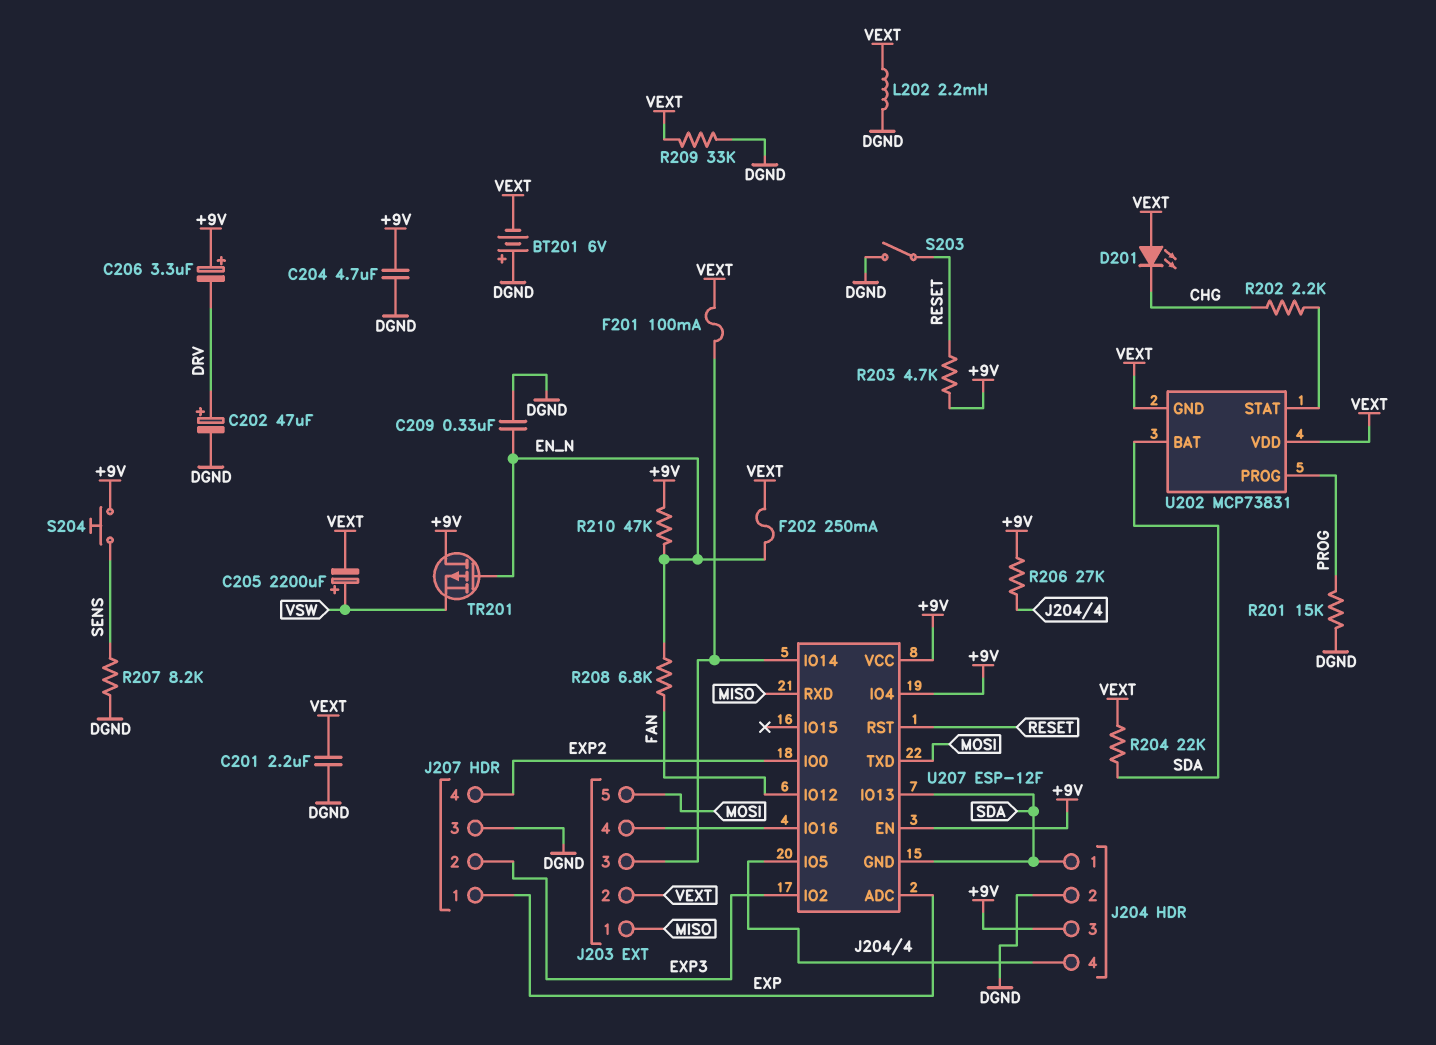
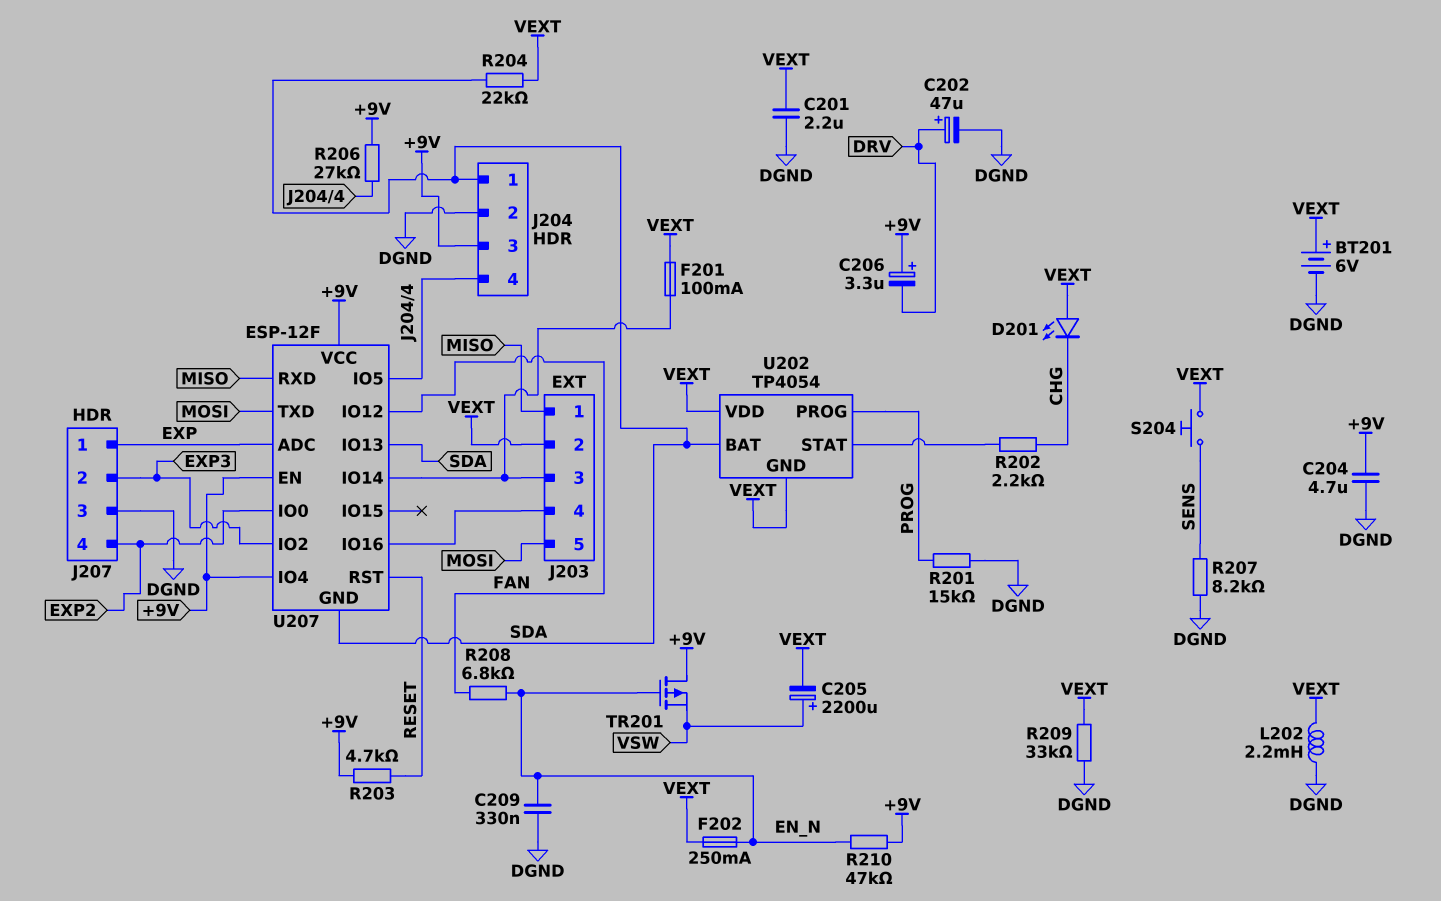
BT201: 6V (plus DGND, minus VEXT) -> 6V (plus VEXT, minus DGND)
S203: switch (DGND, RESET) -> none
S204: button (+9V, SENS) -> button (SENS, VEXT)
U202: MCP73831 -> TP4054

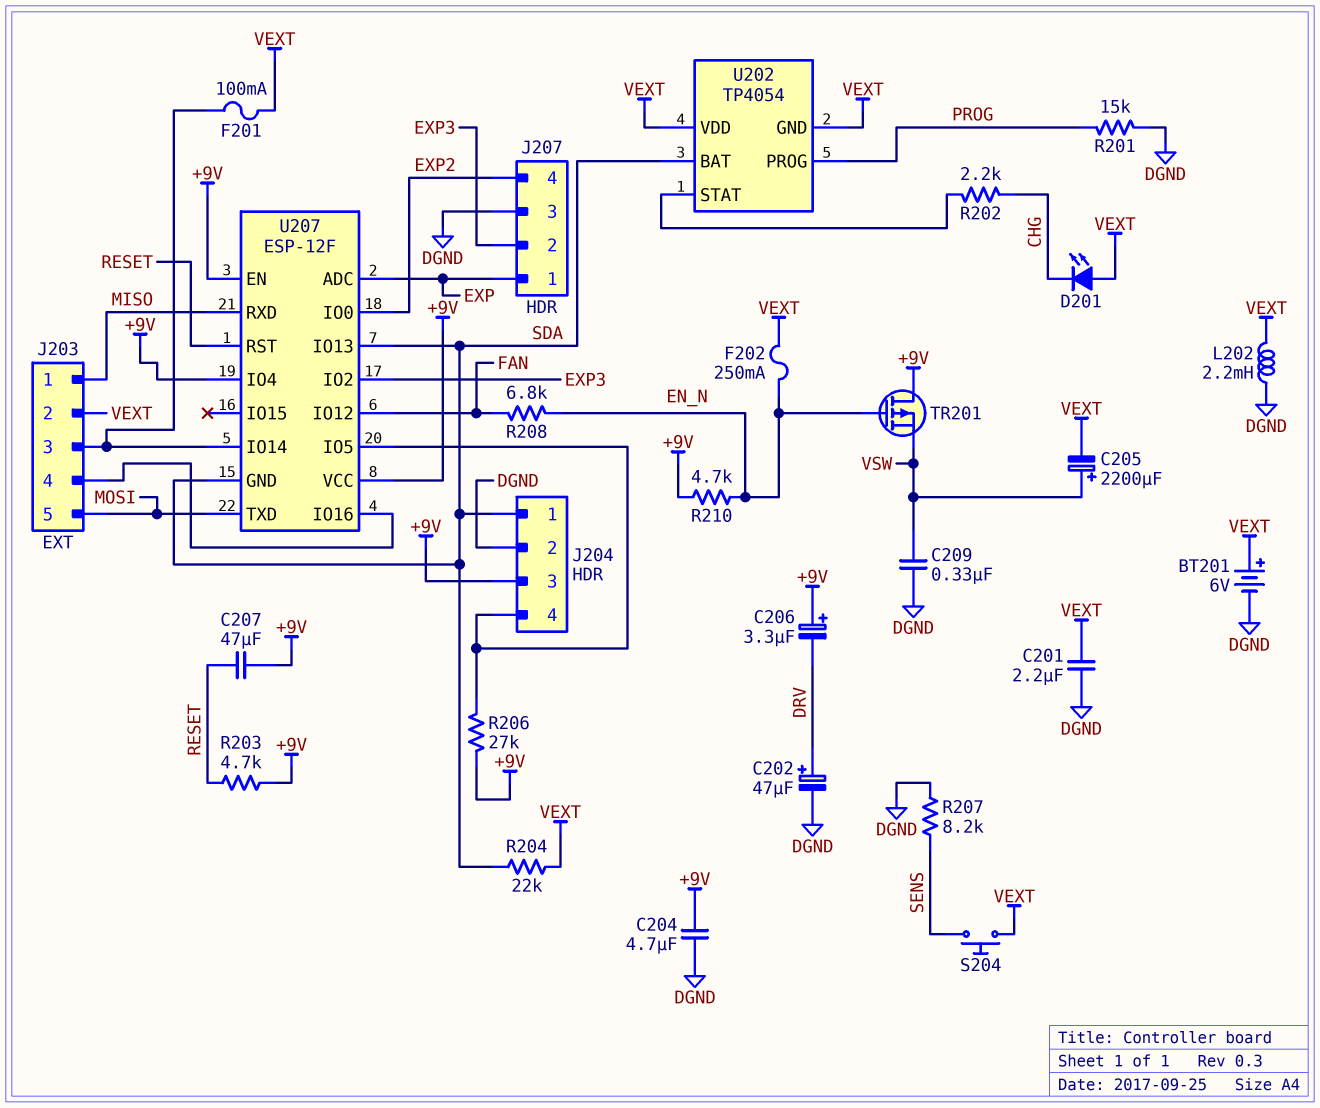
C207: none -> 47uF (+9V, RESET)
C209: 330nF (DGND, EN_N) -> 330nF (DGND, VSW)
R209: 33k (DGND, VEXT) -> none
R210: 47k (+9V, EN_N) -> 4.7k (+9V, EN_N)

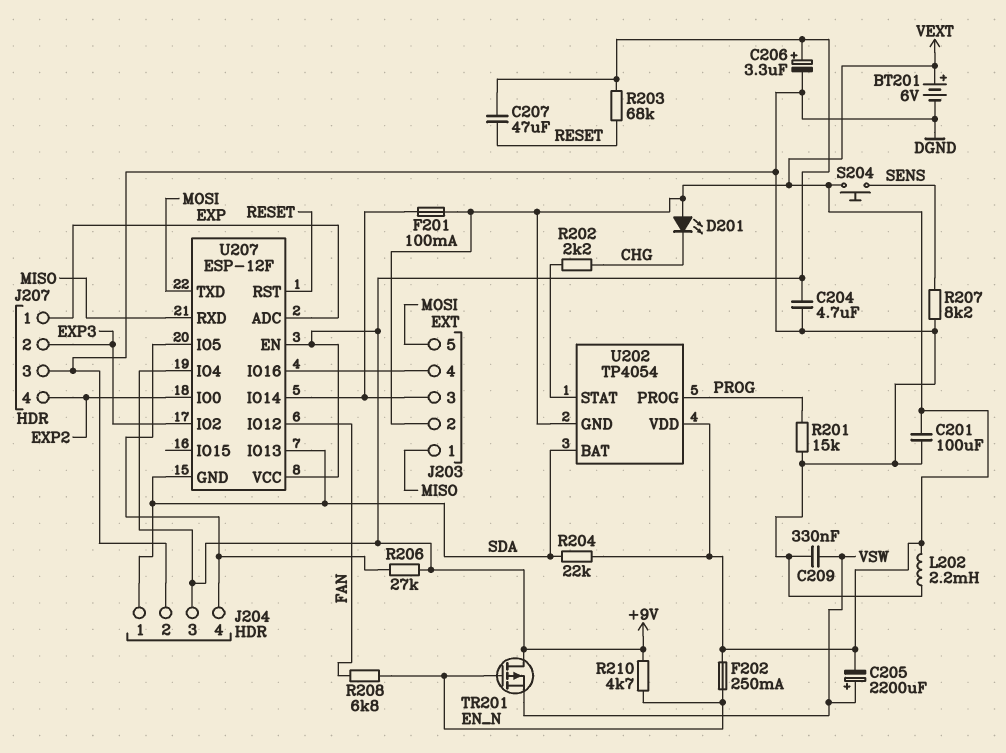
C201: 2.2uF (DGND, VEXT) -> 100uF (DGND, VEXT)
C202: 47uF (plus DRV, minus DGND) -> none
C206: 3.3uF (plus +9V, minus DRV) -> 3.3uF (plus +9V, minus DGND)
R203: 4.7k (+9V, RESET) -> 68k (+9V, RESET)

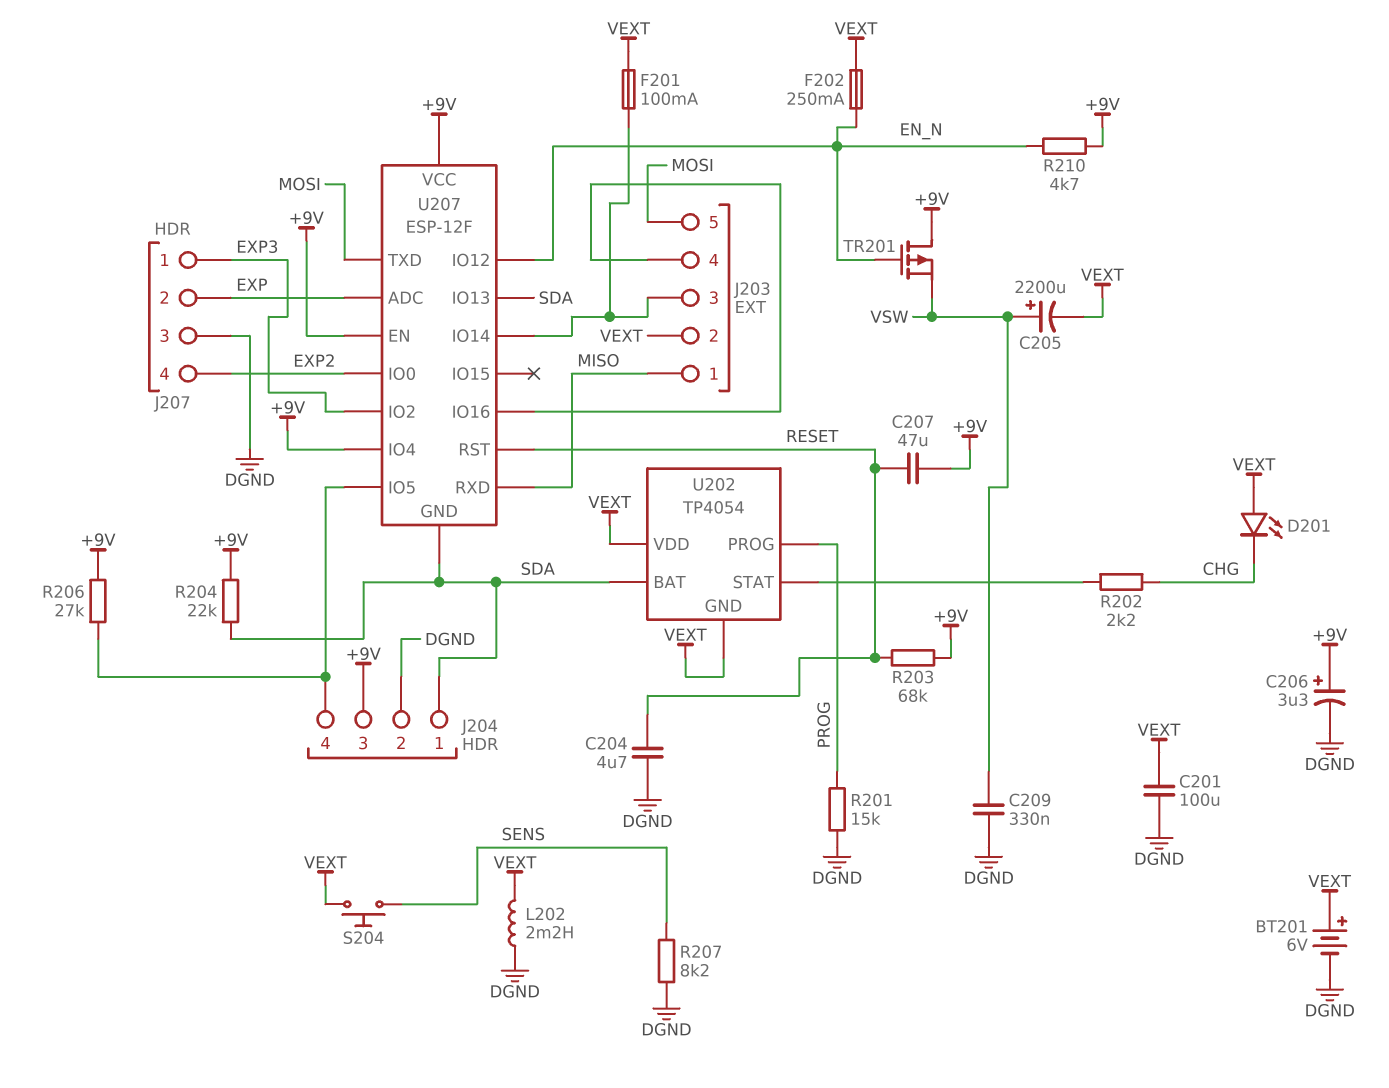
C204: 4.7uF (+9V, DGND) -> 4.7uF (DGND, RESET)
J207 pin 1: EXP -> EXP3
J207 pin 2: EXP3 -> EXP
R204: 22k (SDA, VEXT) -> 22k (+9V, SDA)
R208: 6.8k (EN_N, FAN) -> none
U207 pin IO12: FAN -> EN_N

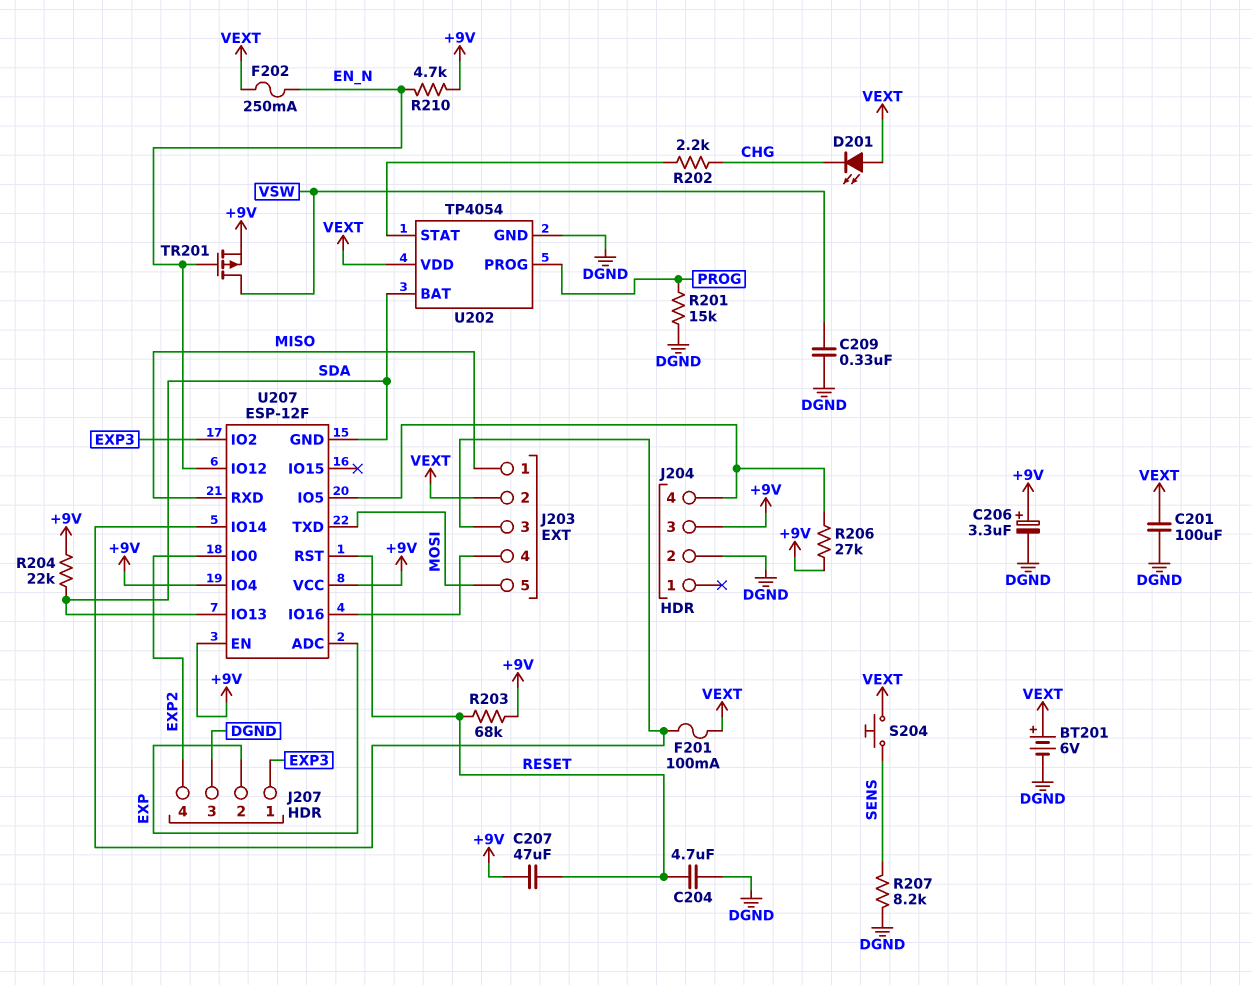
C205: 2200uF (plus VSW, minus VEXT) -> none
J204 pin 1: SDA -> none
L202: 2.2mH (DGND, VEXT) -> none
TR201: PMOS (G EN_N, D +9V, S VSW) -> PMOS (G EN_N, D VSW, S +9V)
U202 pin GND: VEXT -> DGND

